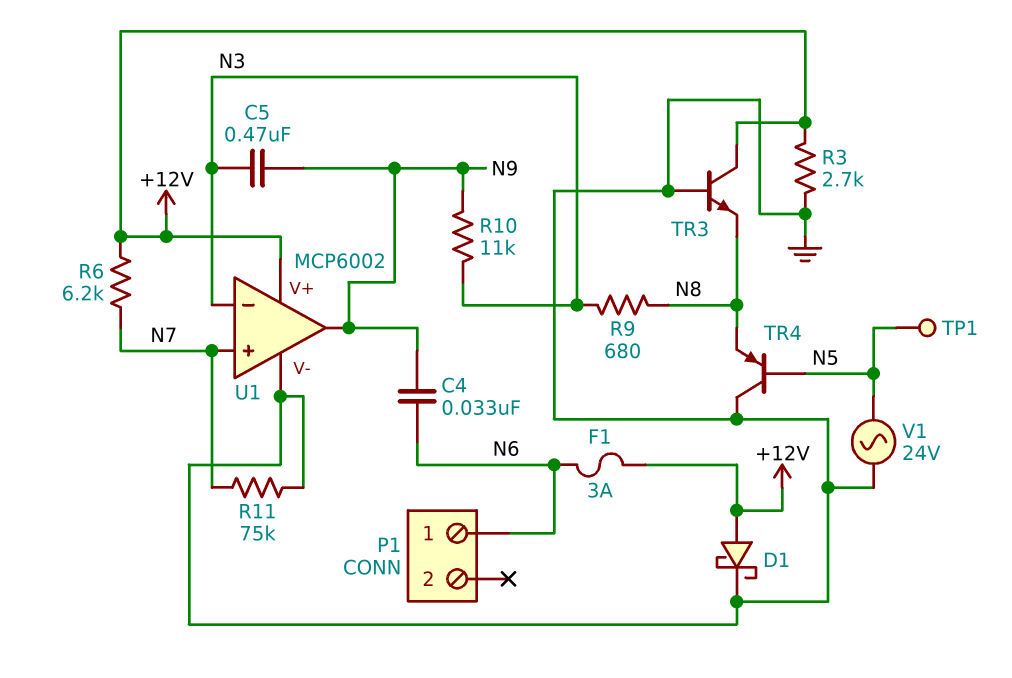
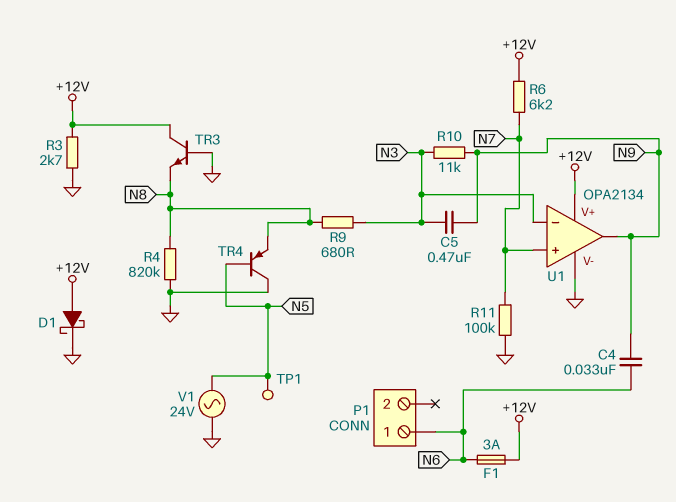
R4: none -> 820k (GND, N8)
R11: 75k (GND, N7) -> 100k (GND, N7)
U1: MCP6002 -> OPA2134

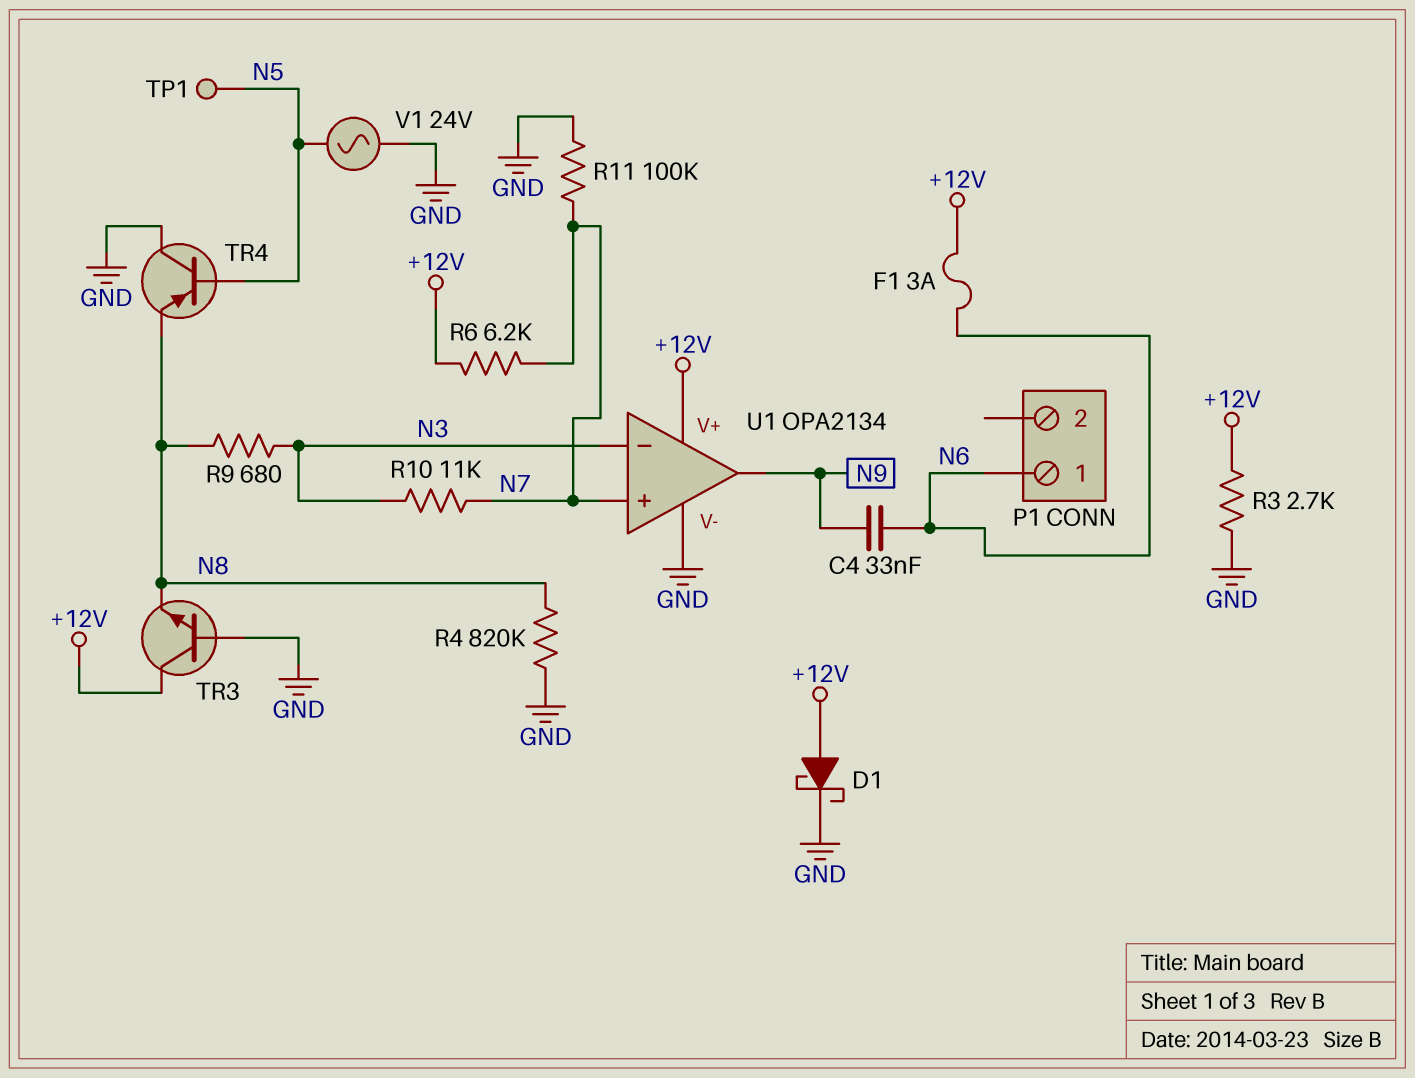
C5: 470nF (N3, N9) -> none
R10: 11k (N3, N9) -> 11k (N3, N7)

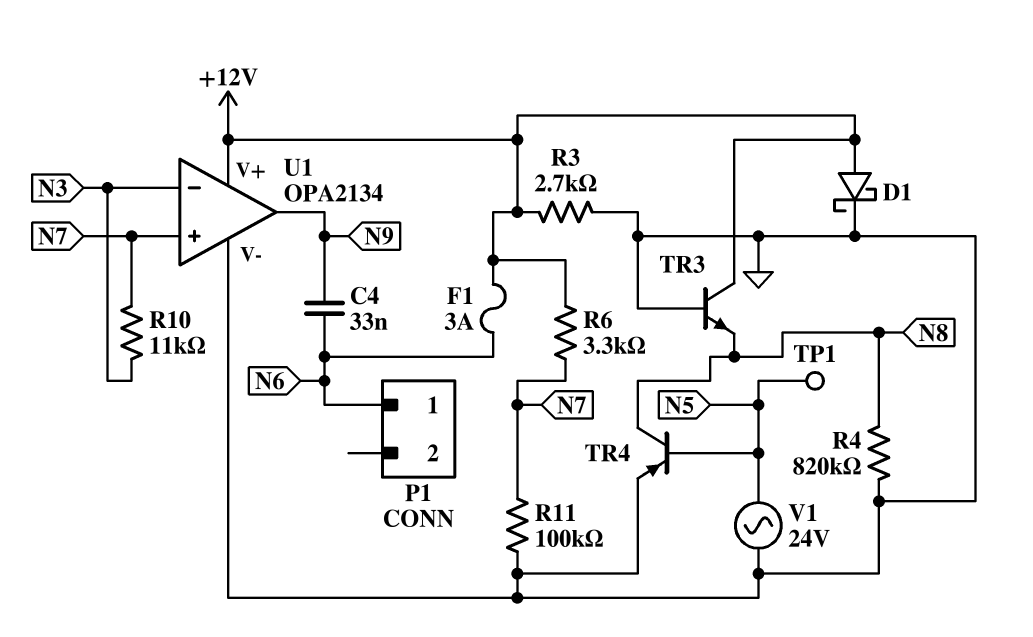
R6: 6.2k (+12V, N7) -> 3.3k (+12V, N7)
R9: 680 (N3, N8) -> none
TR4: PNP (B N5, C GND, E N8) -> PNP (B N5, C N8, E GND)

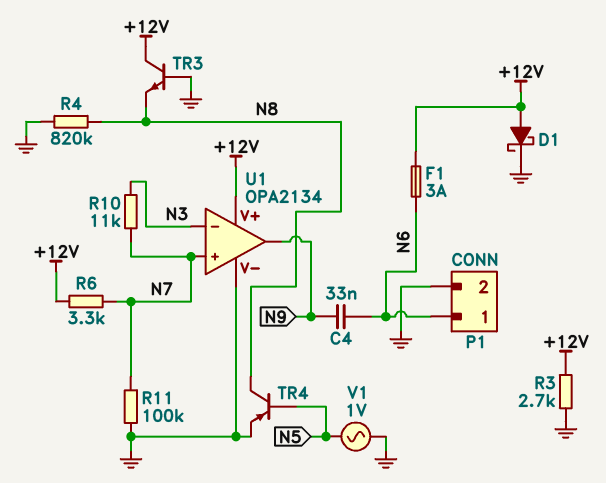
P1 pin 2: none -> GND
TP1: test point (N5) -> none
V1: AC 24V (GND, N5) -> AC 1V (GND, N5)

